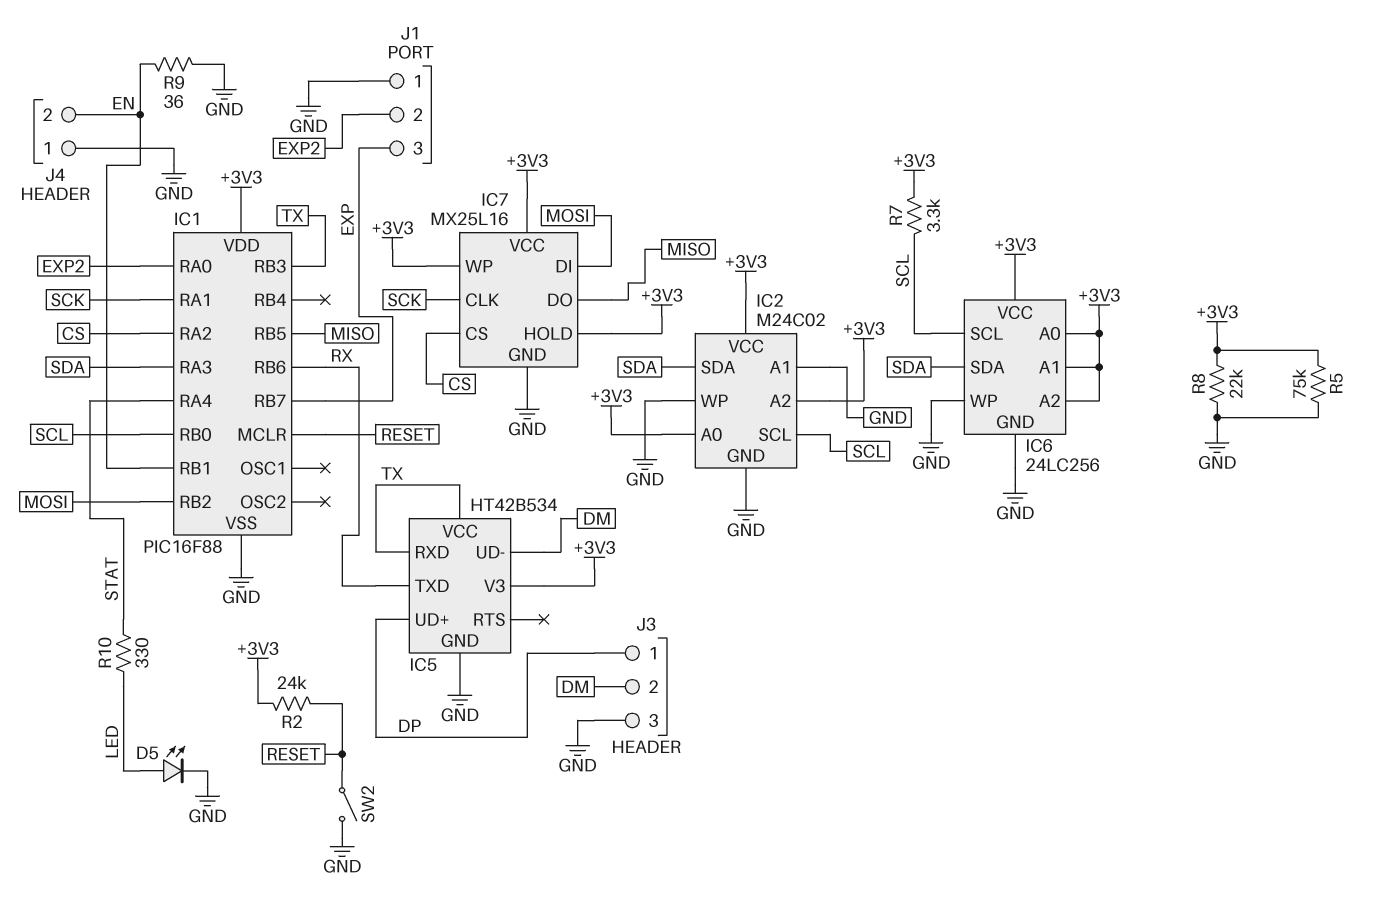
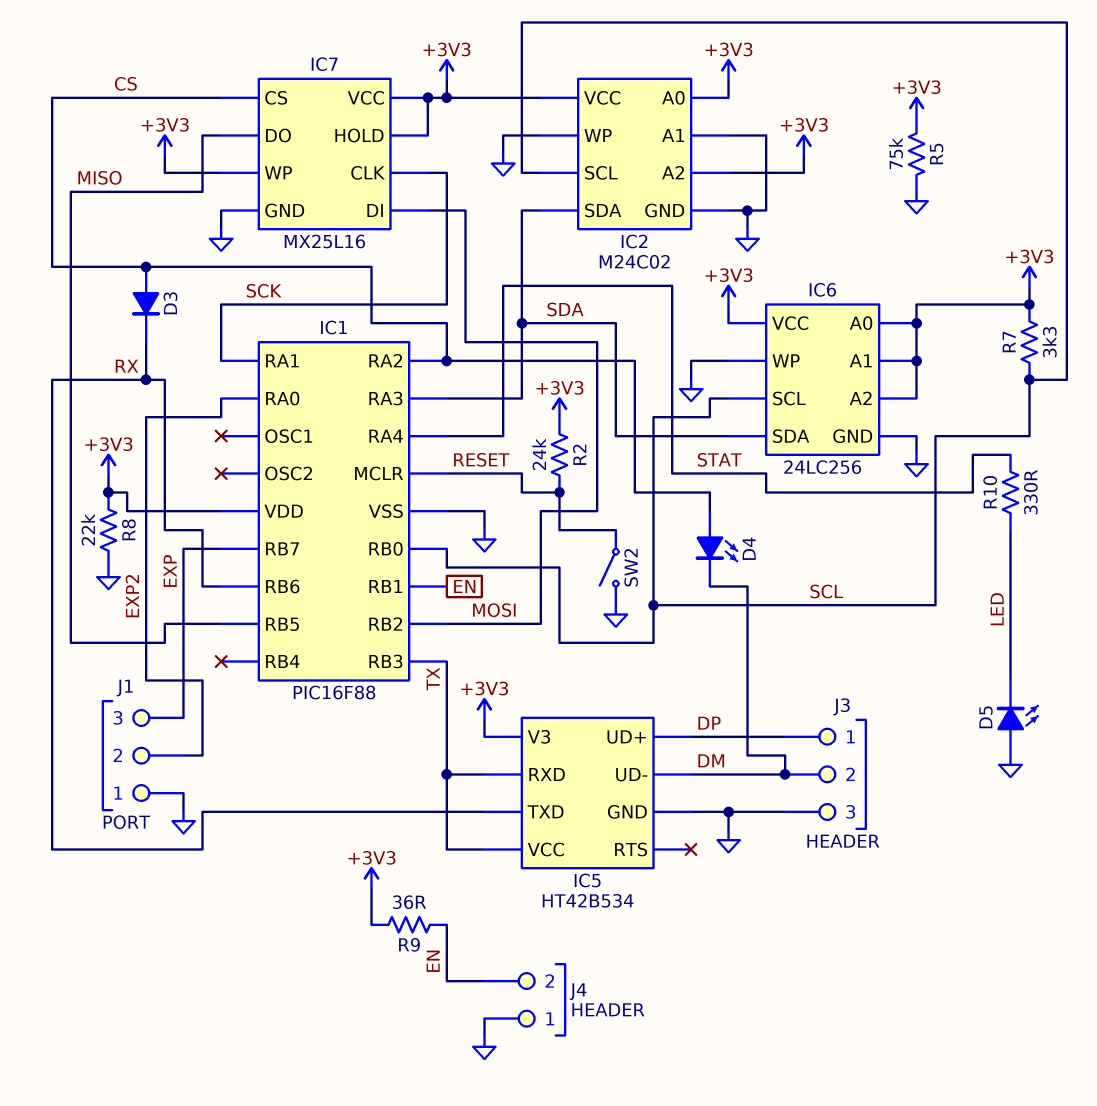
D3: none -> diode (A CS, K RX)
D4: none -> LED (A CS, K DM)
D5: LED (A LED, K GND) -> LED (A GND, K LED)
R9: 36 (EN, GND) -> 36 (+3V3, EN)

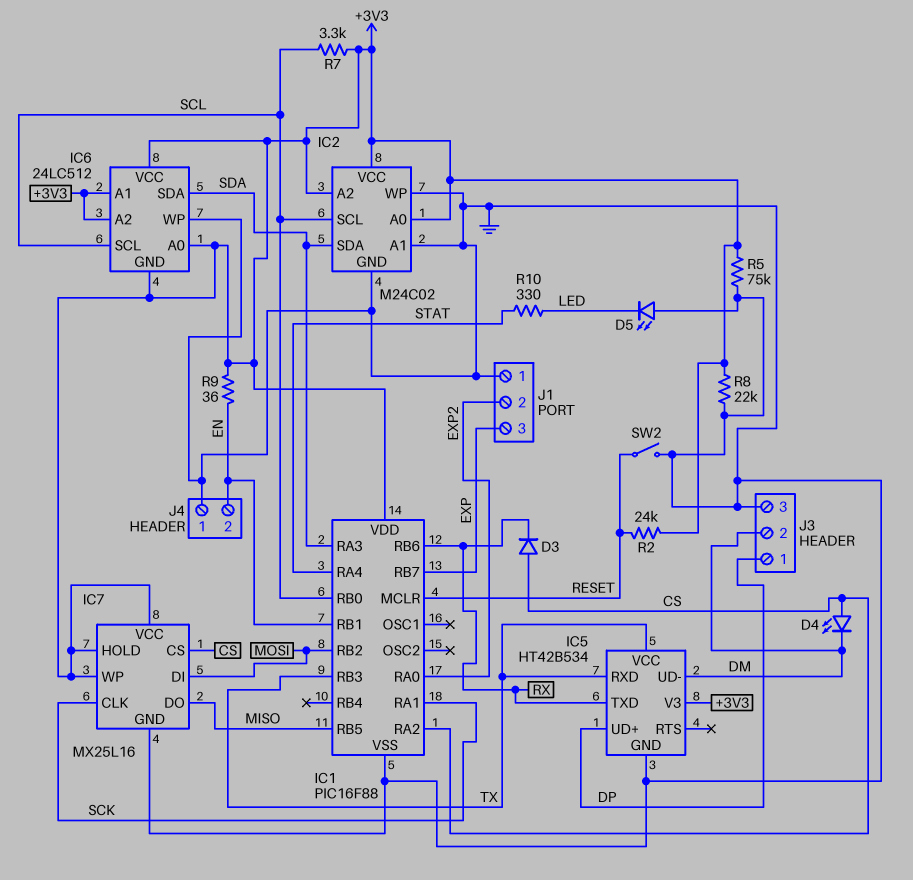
IC6: 24LC256 -> 24LC512
IC6 pin GND: GND -> +3V3

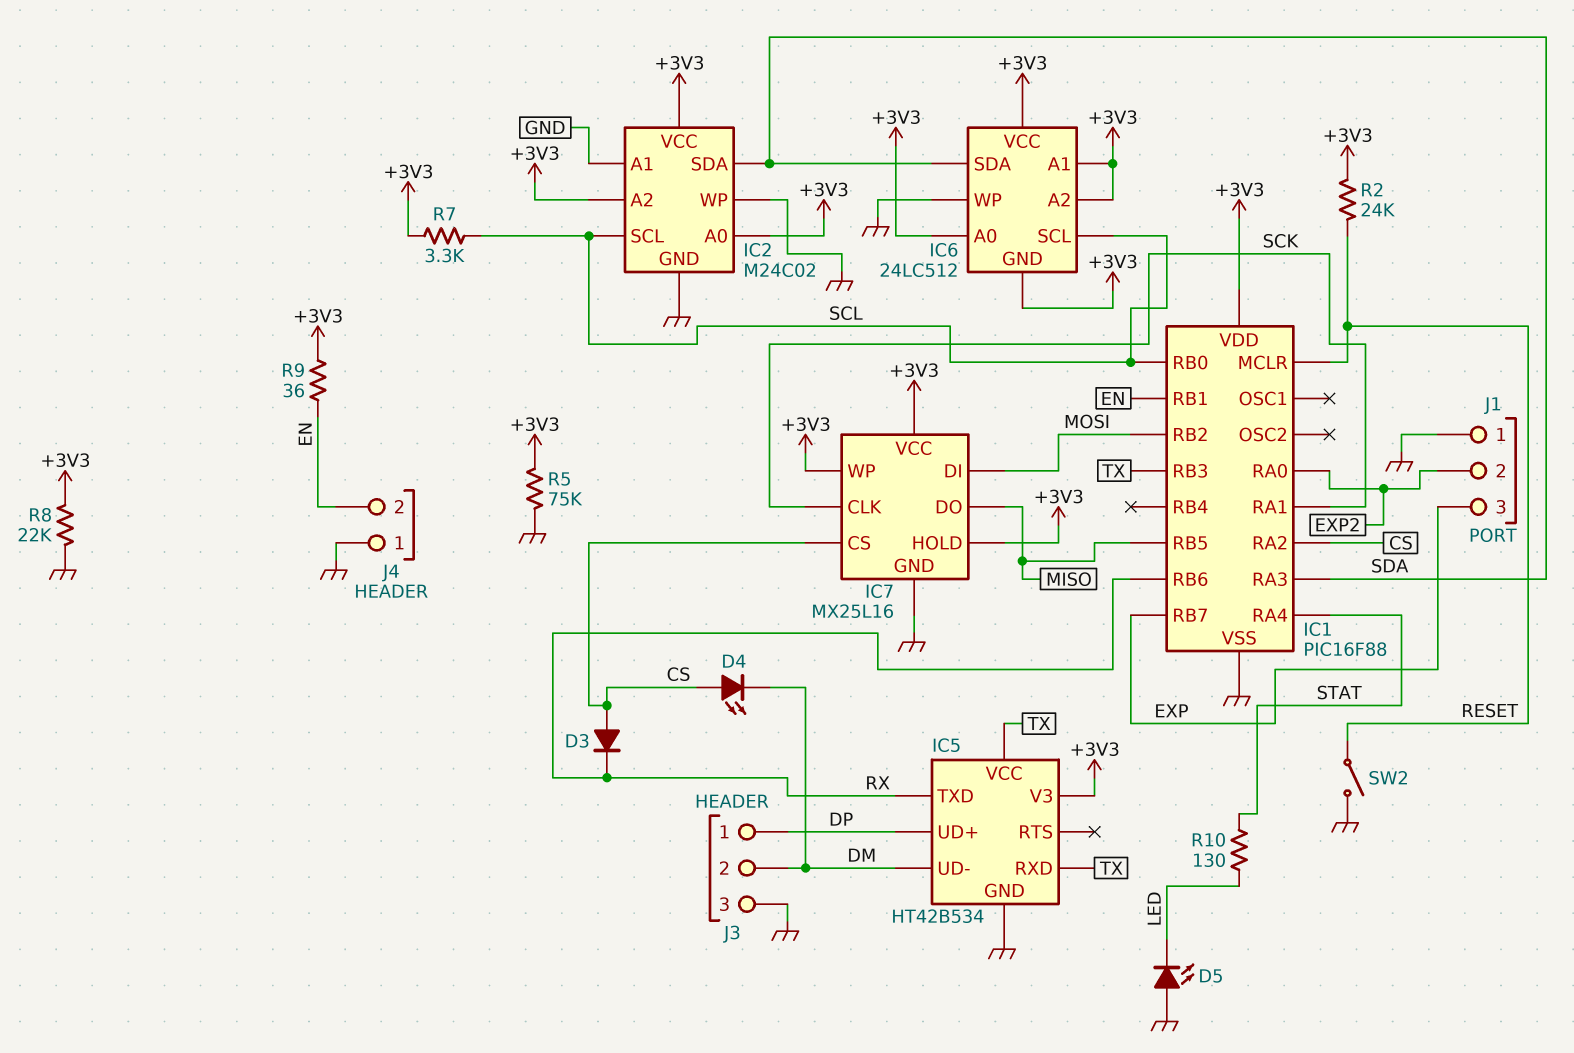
R10: 330 (LED, STAT) -> 130 (LED, STAT)

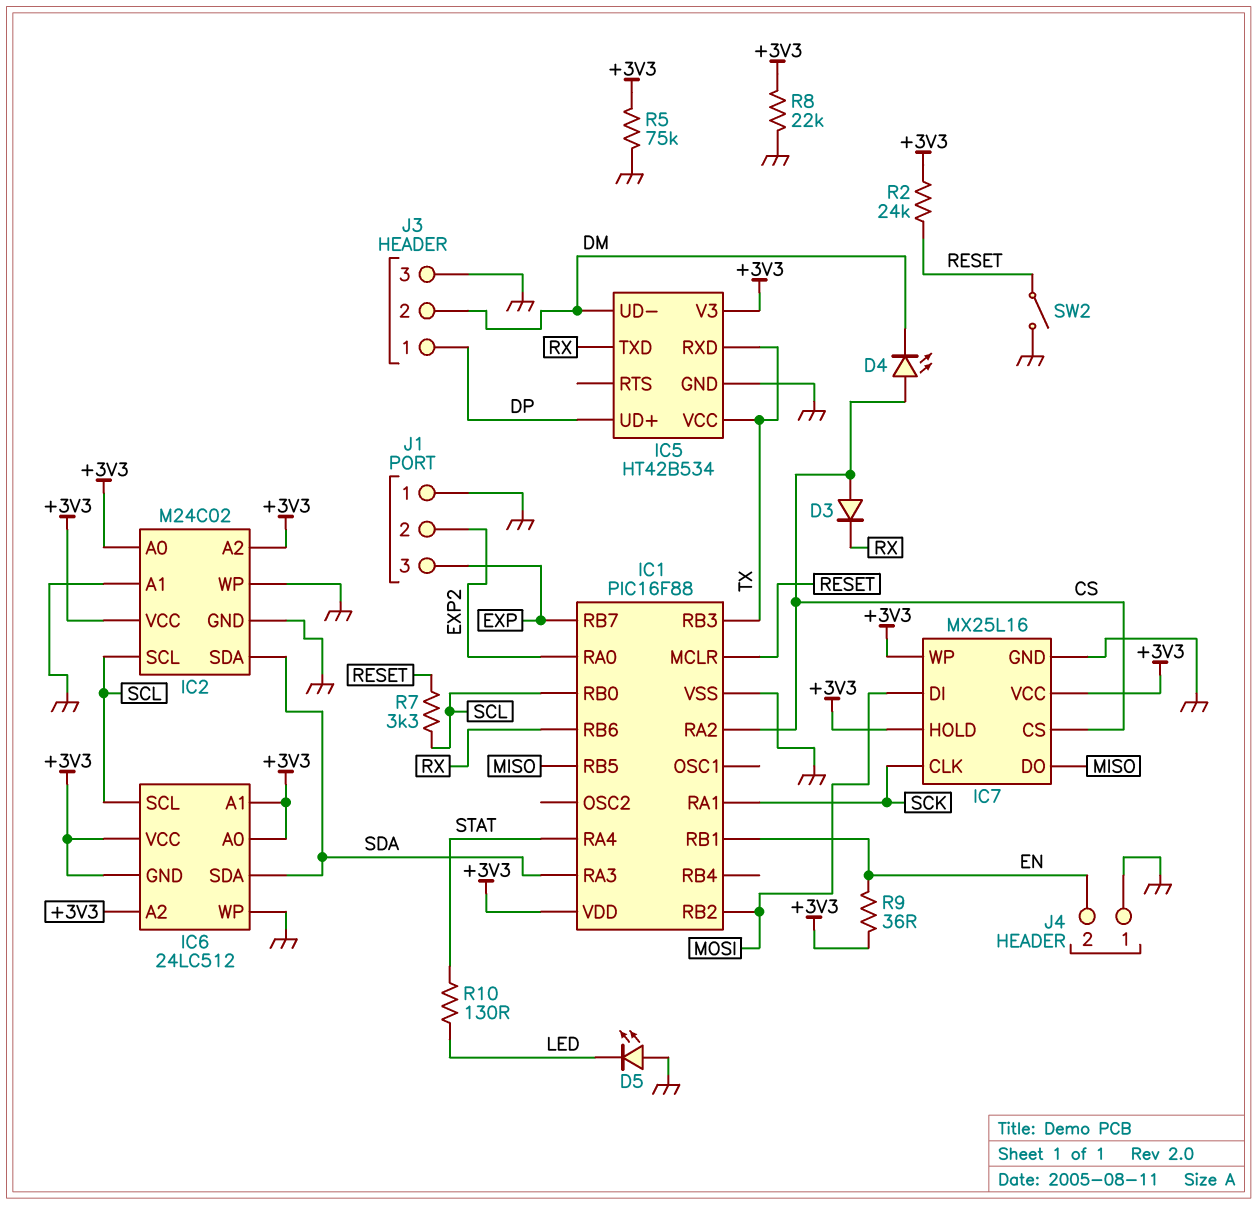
R7: 3.3k (+3V3, SCL) -> 3.3k (RESET, SCL)

